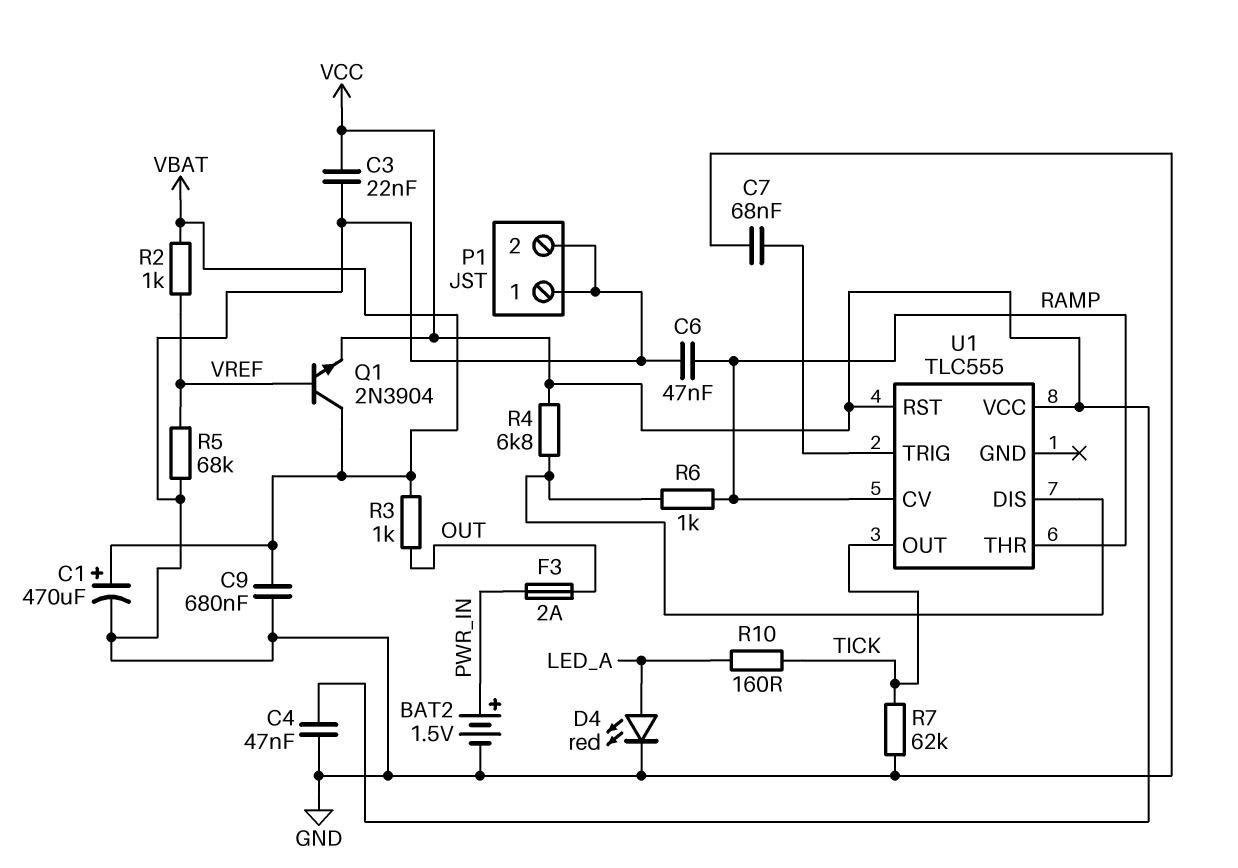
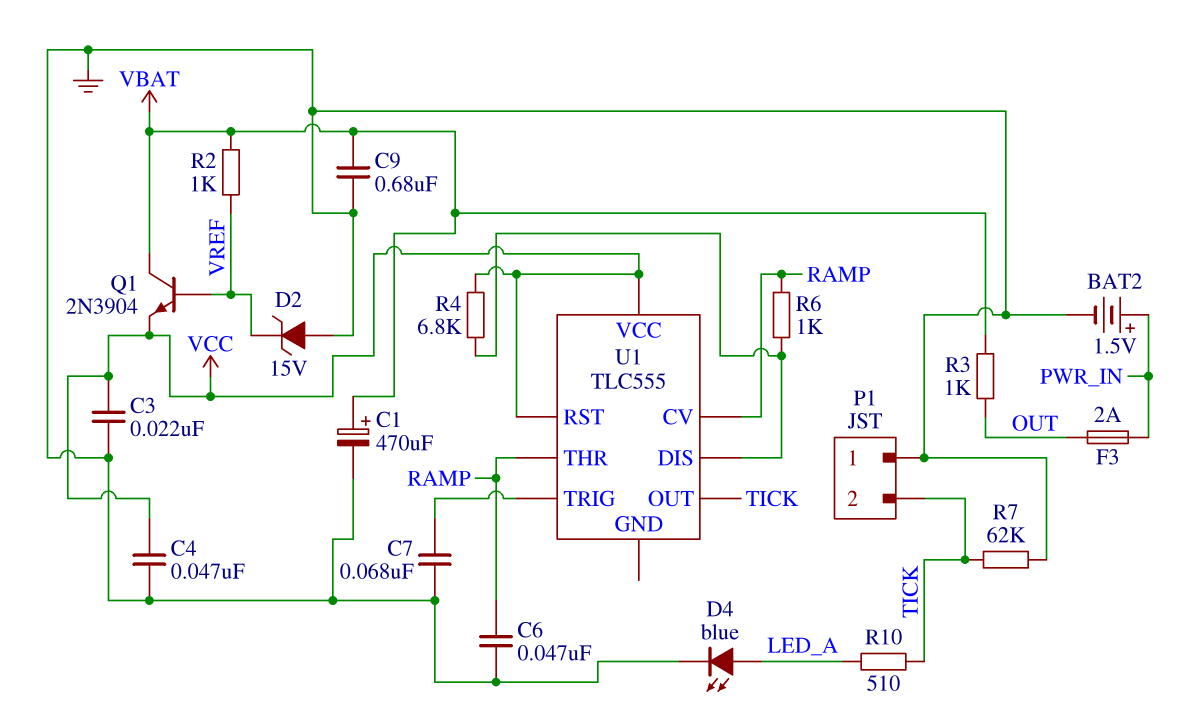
D2: none -> zener 15V (A GND, K VREF)
D4: LED red (A LED_A, K GND) -> LED blue (A LED_A, K GND)
P1 pin 2: GND -> TICK
R5: 68k (GND, VREF) -> none
R10: 160 (LED_A, TICK) -> 510 (LED_A, TICK)

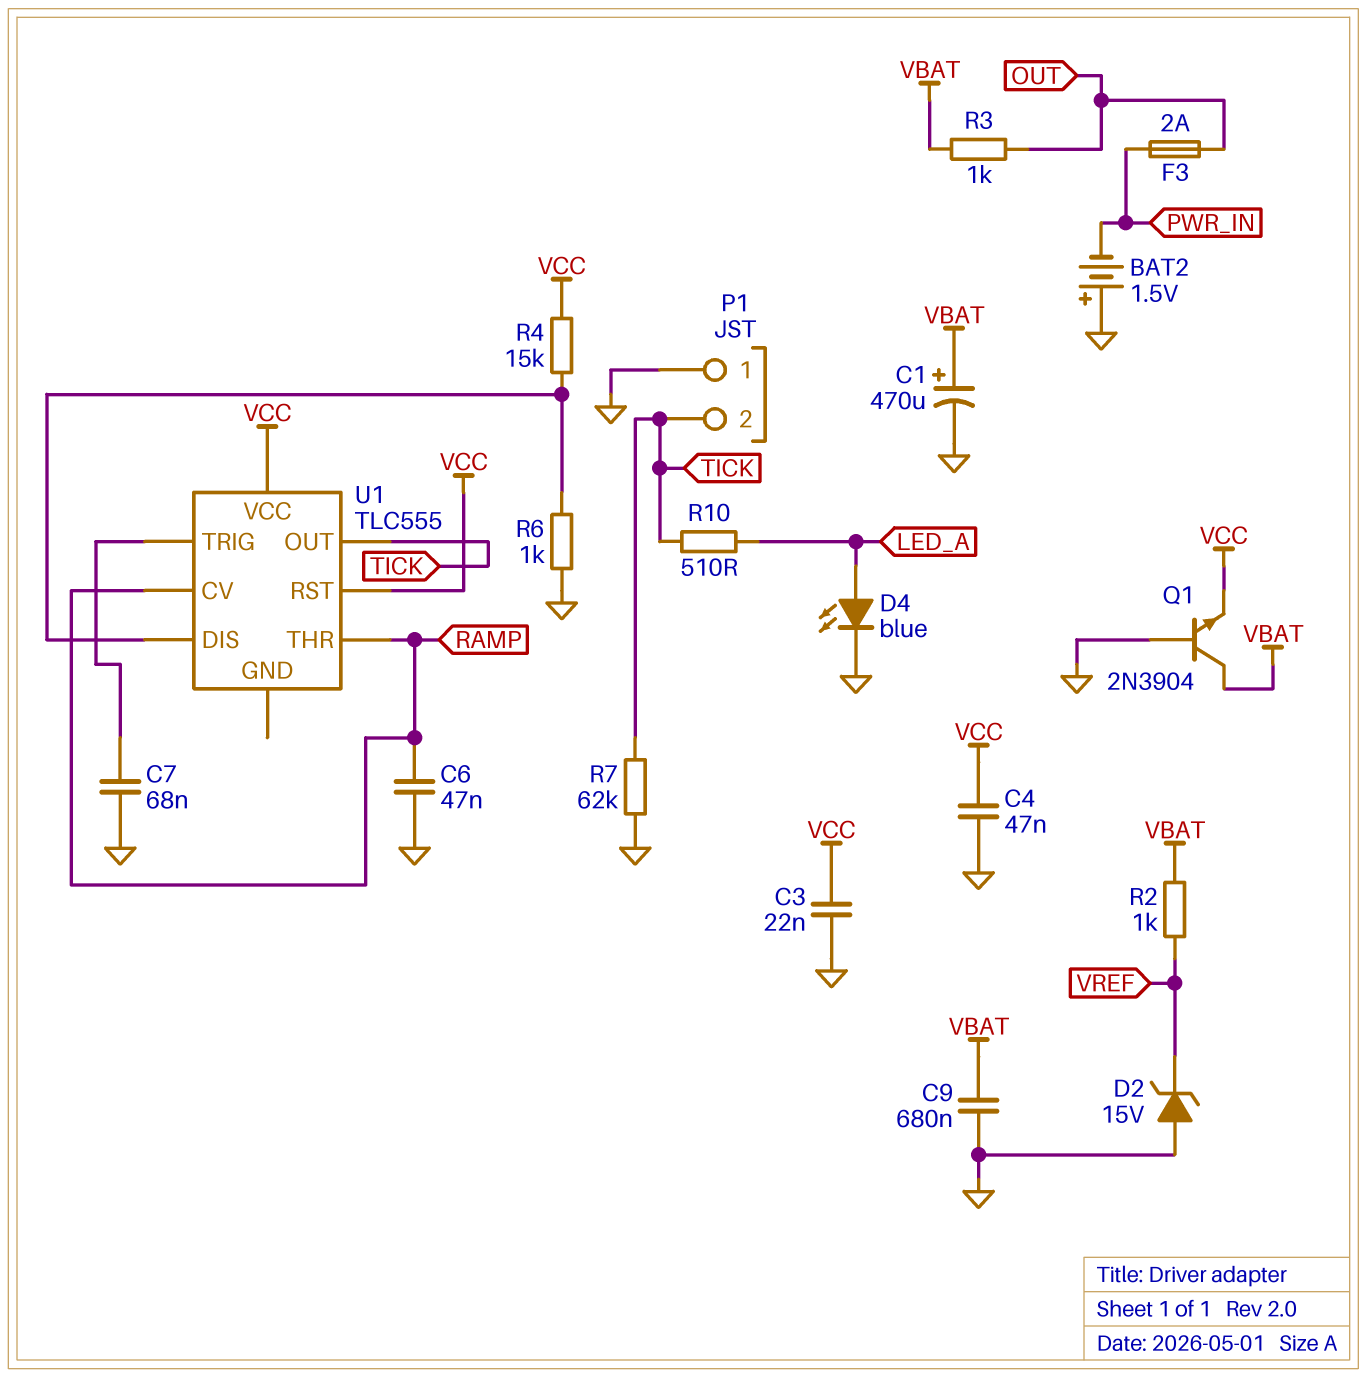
BAT2: 1.5V (plus PWR_IN, minus GND) -> 1.5V (plus GND, minus PWR_IN)
Q1: NPN 2N3904 (B VREF, C VBAT, E VCC) -> NPN 2N3904 (B GND, C VBAT, E VCC)
R4: 6.8k (U1/DIS, VCC) -> 15k (U1/DIS, VCC)
R6: 1k (RAMP, U1/DIS) -> 1k (GND, U1/DIS)

